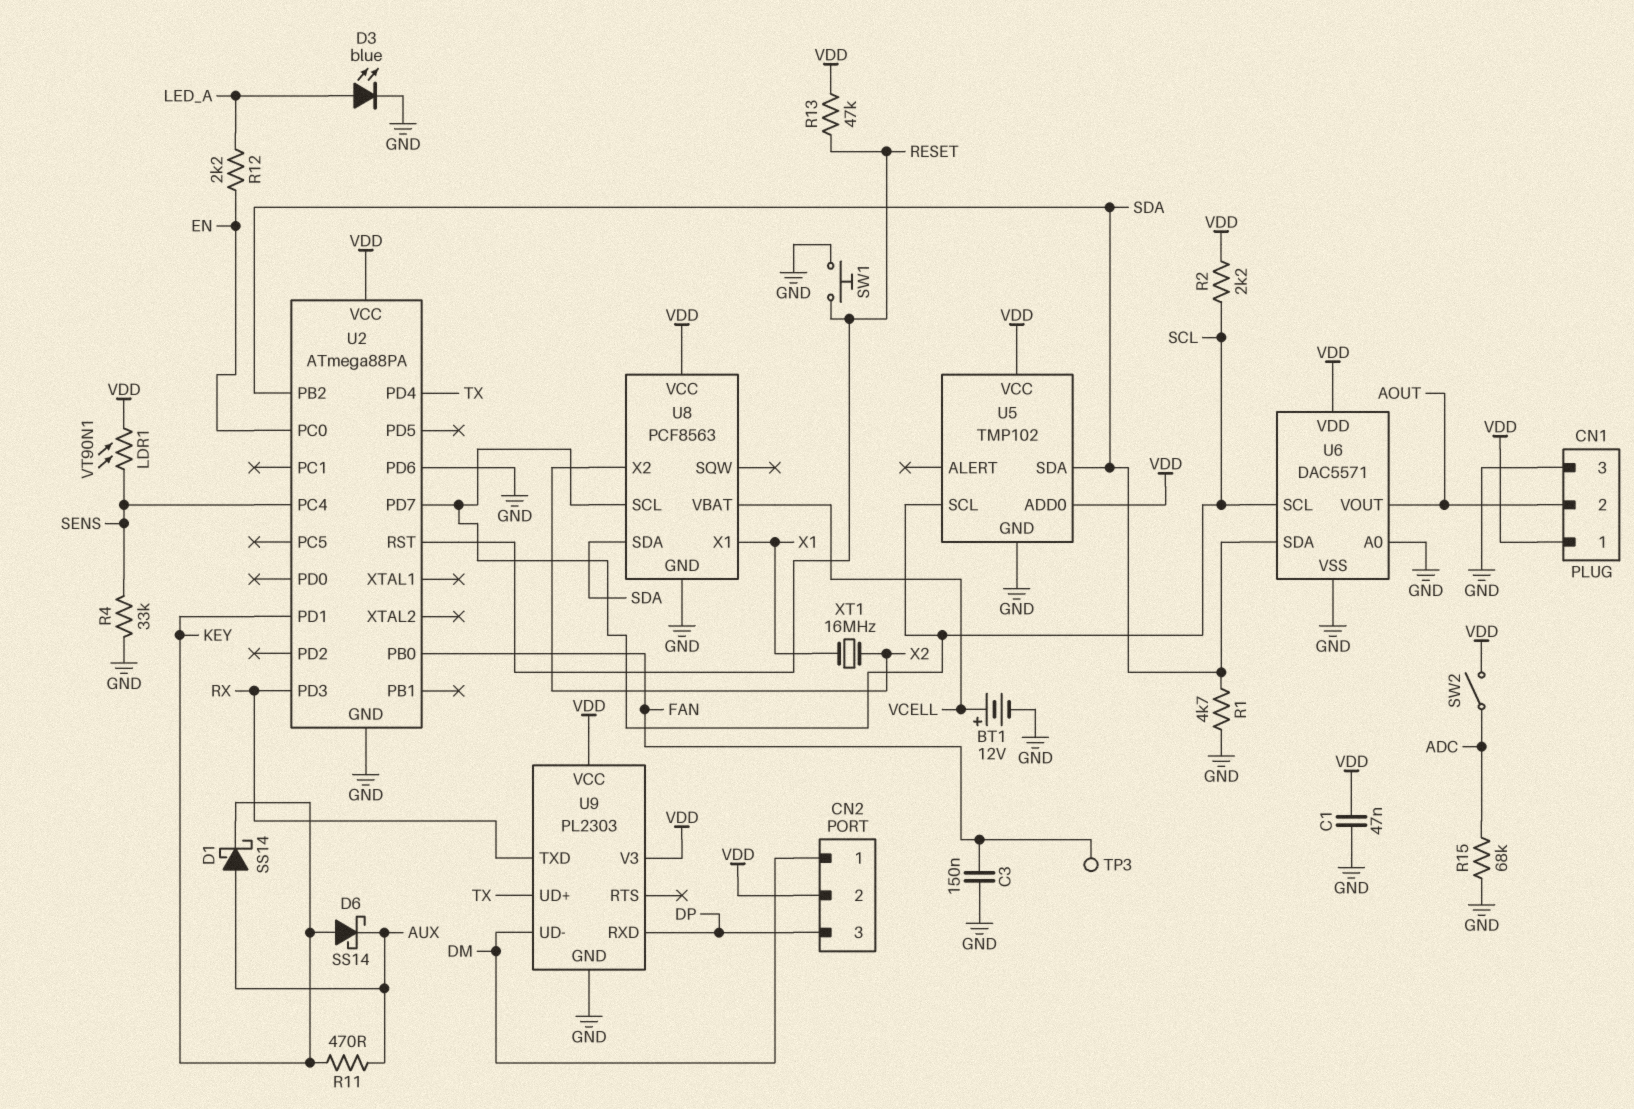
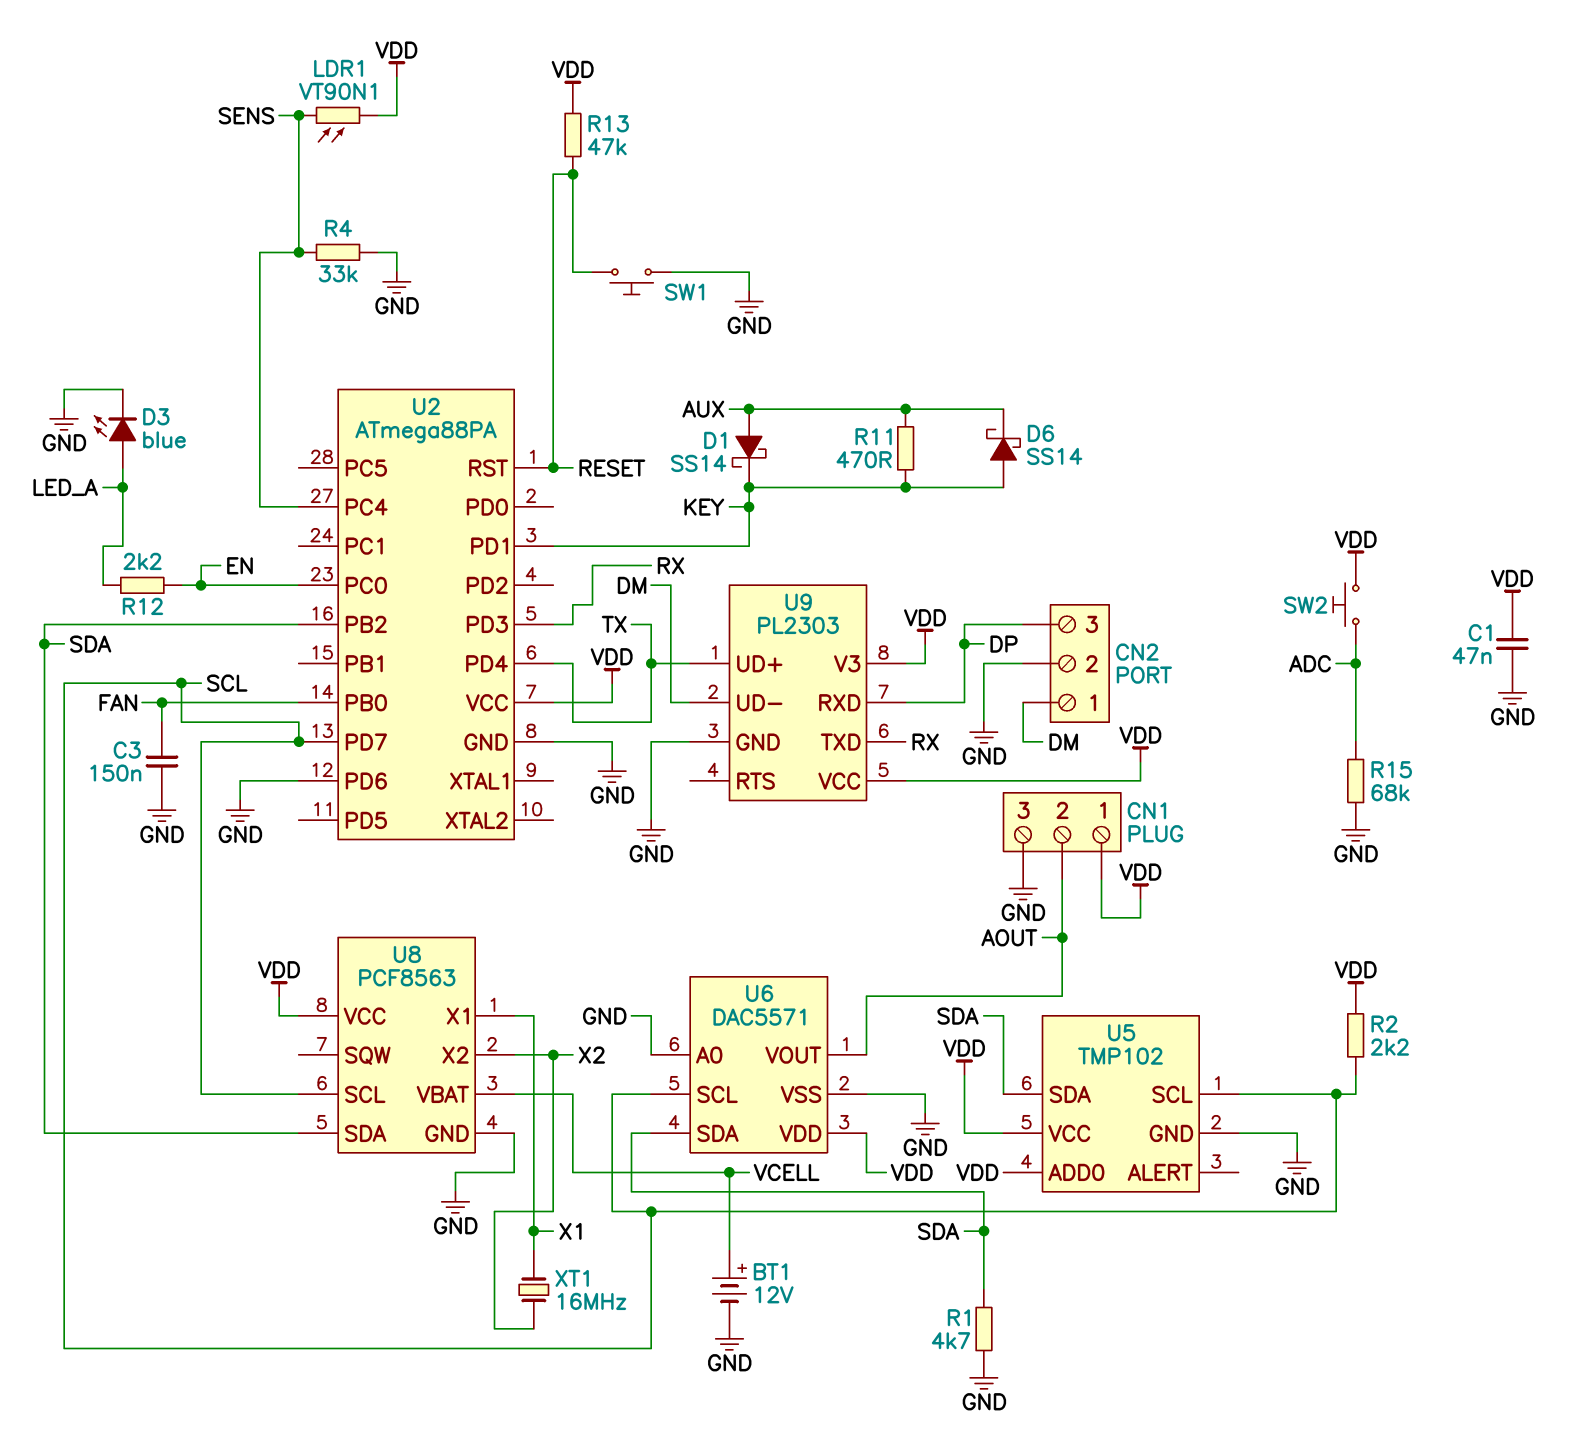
CN2 pin 2: VDD -> GND
SW2: switch (ADC, VDD) -> button (ADC, VDD)
TP3: test point (FAN) -> none

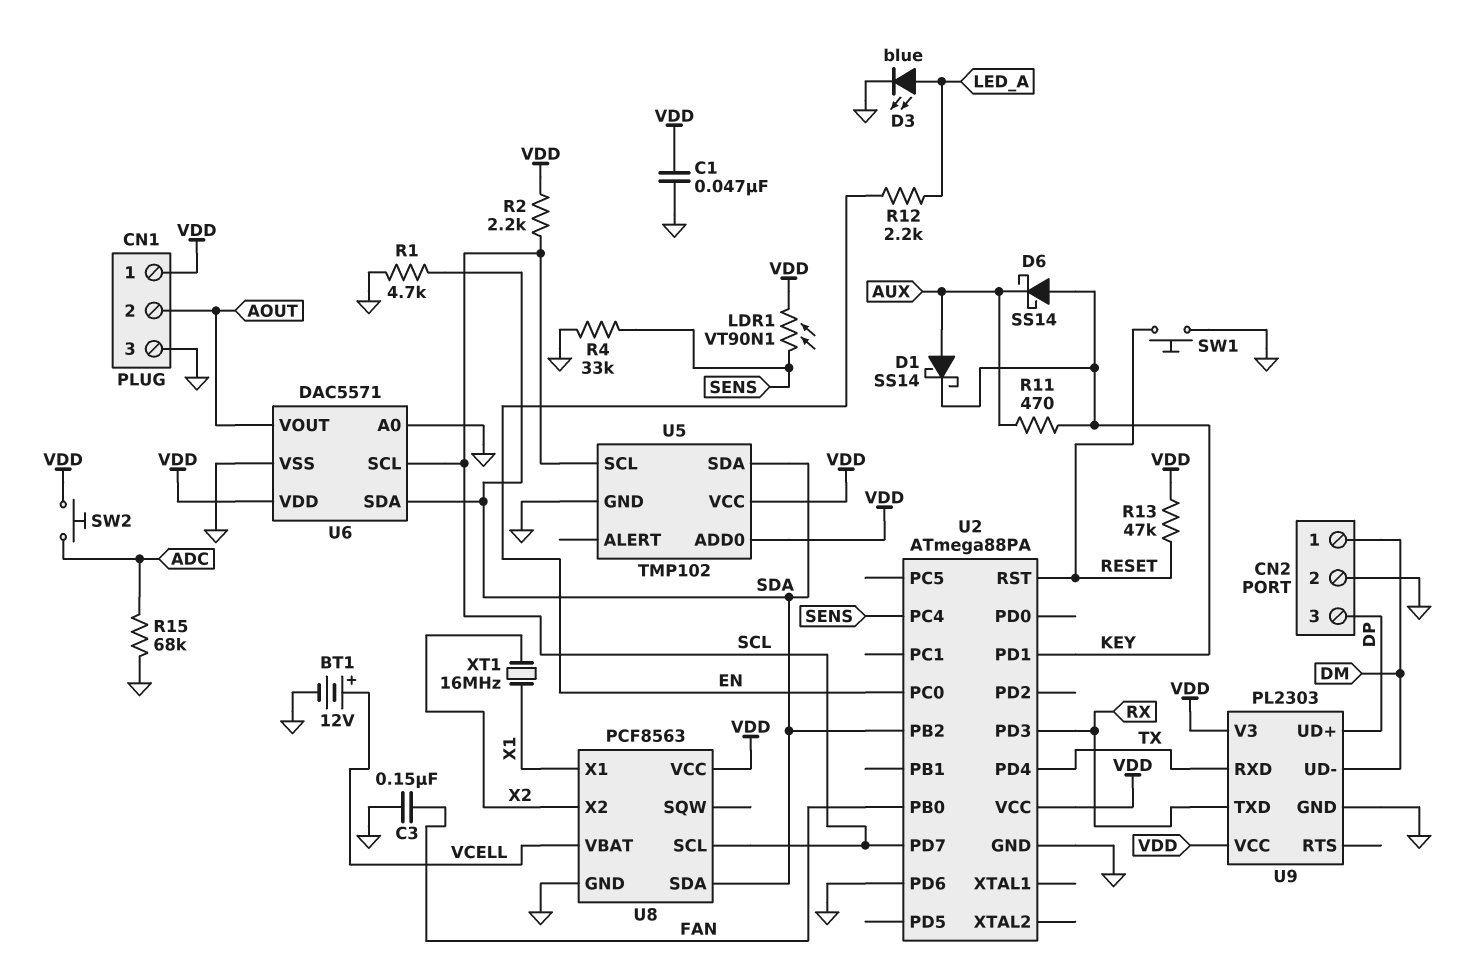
U9 pin RXD: DP -> TX
U9 pin UD+: TX -> DP

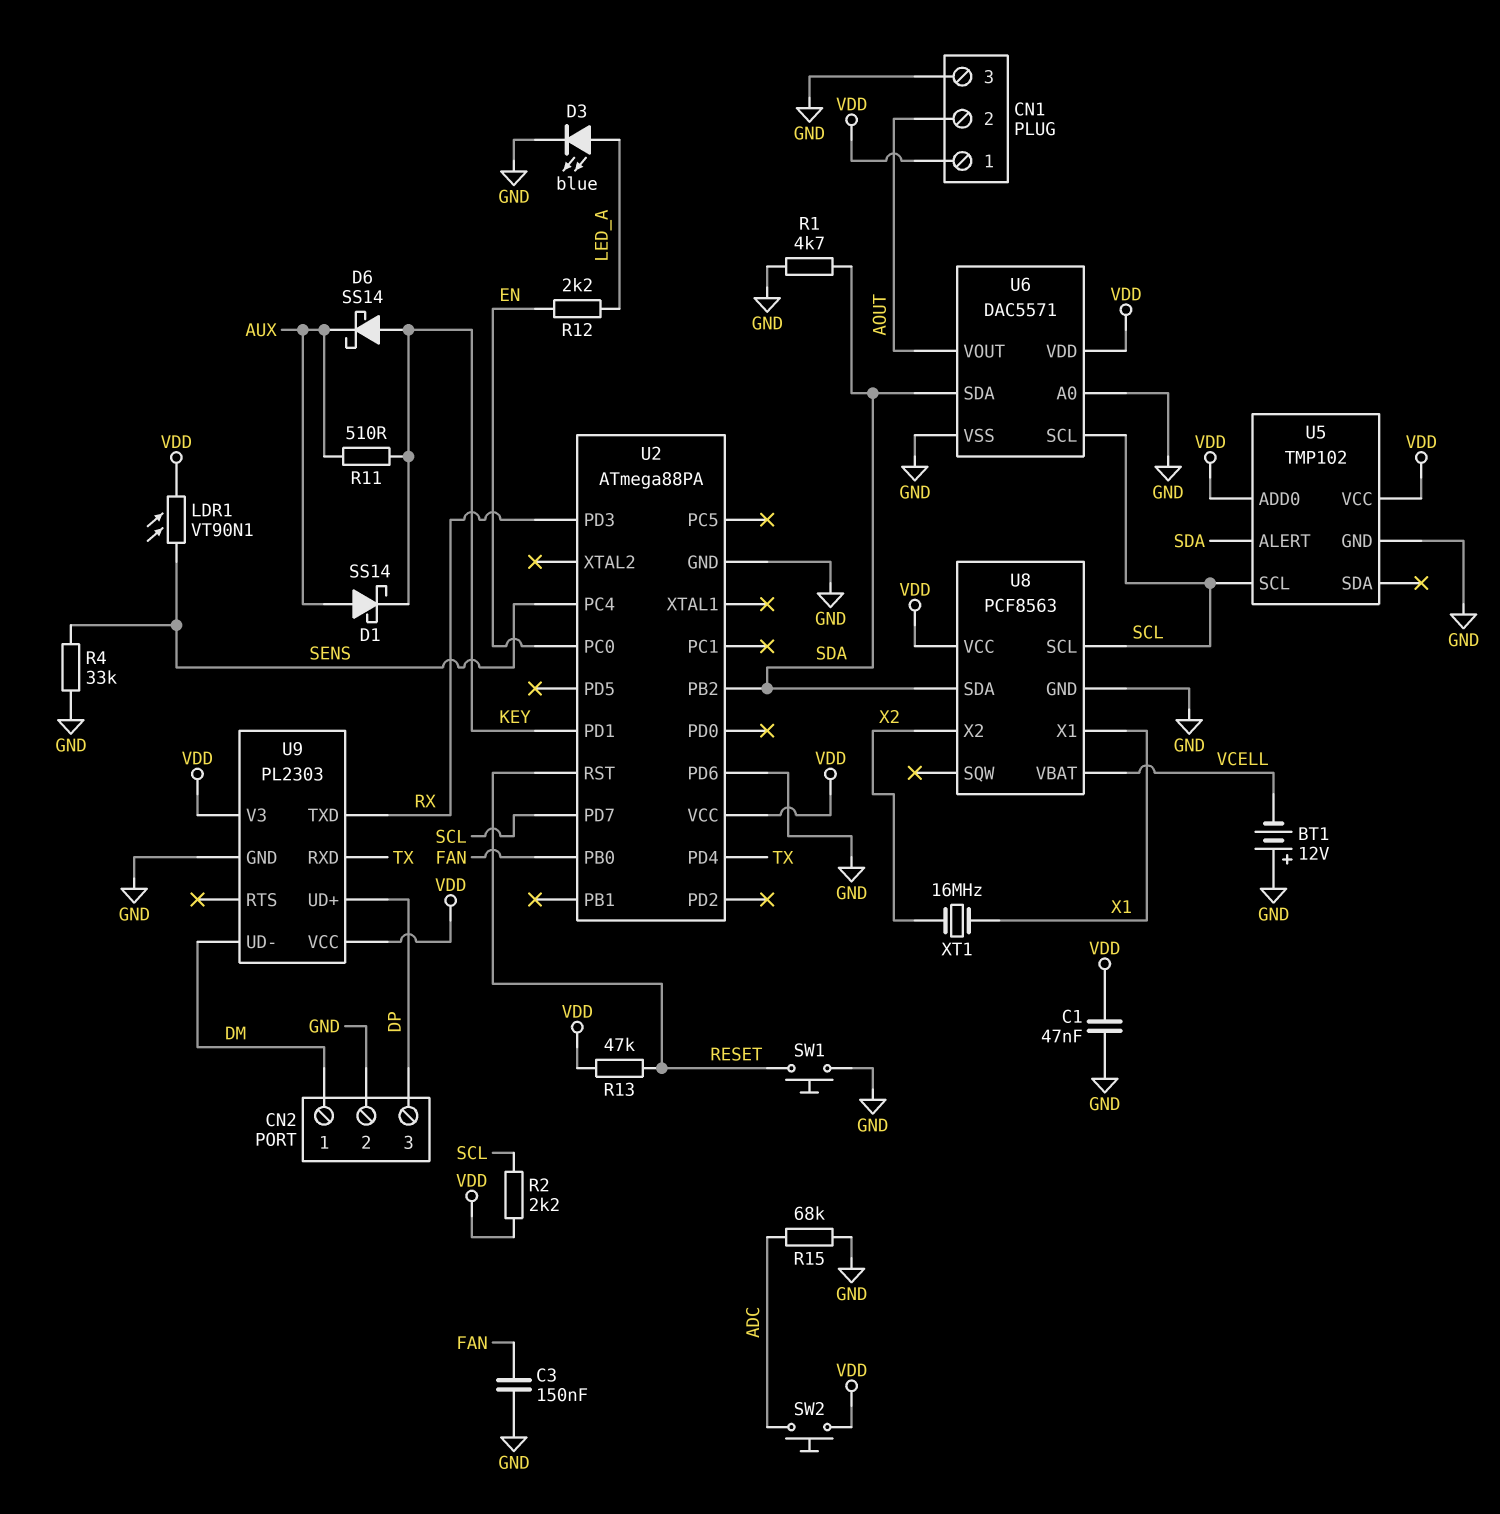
BT1: 12V (plus VCELL, minus GND) -> 12V (plus GND, minus VCELL)
R11: 470 (AUX, KEY) -> 510 (AUX, KEY)
U5 pin ALERT: none -> SDA
U5 pin SDA: SDA -> none

